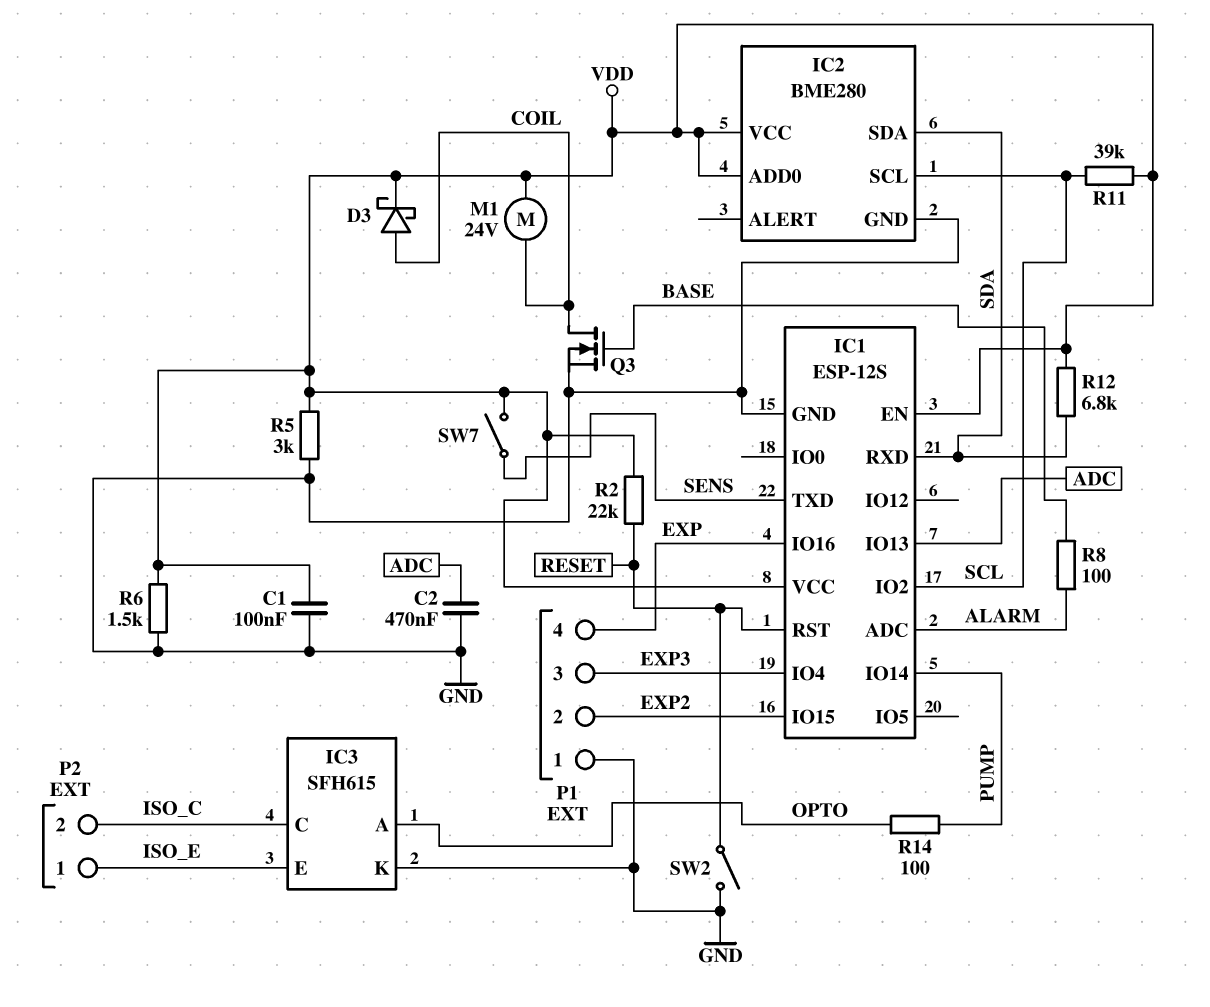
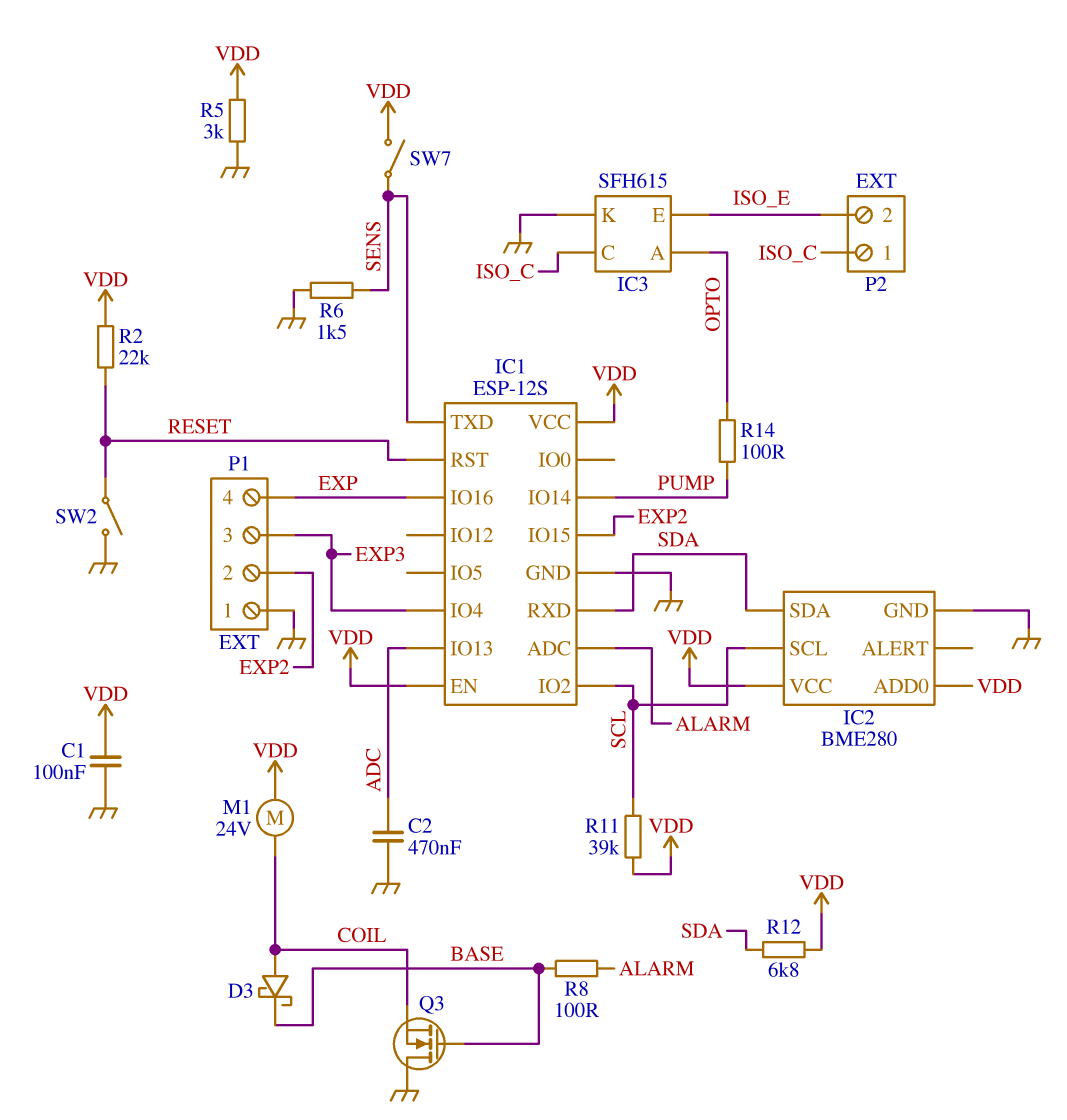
D3: schottky (A COIL, K VDD) -> schottky (A COIL, K BASE)
P2 pin 1: ISO_E -> ISO_C
P2 pin 2: ISO_C -> ISO_E
Q3: NMOS (G BASE, D COIL, S GND) -> NMOS (G BASE, D GND, S COIL)
R6: 1.5k (GND, VDD) -> 1.5k (GND, SENS)

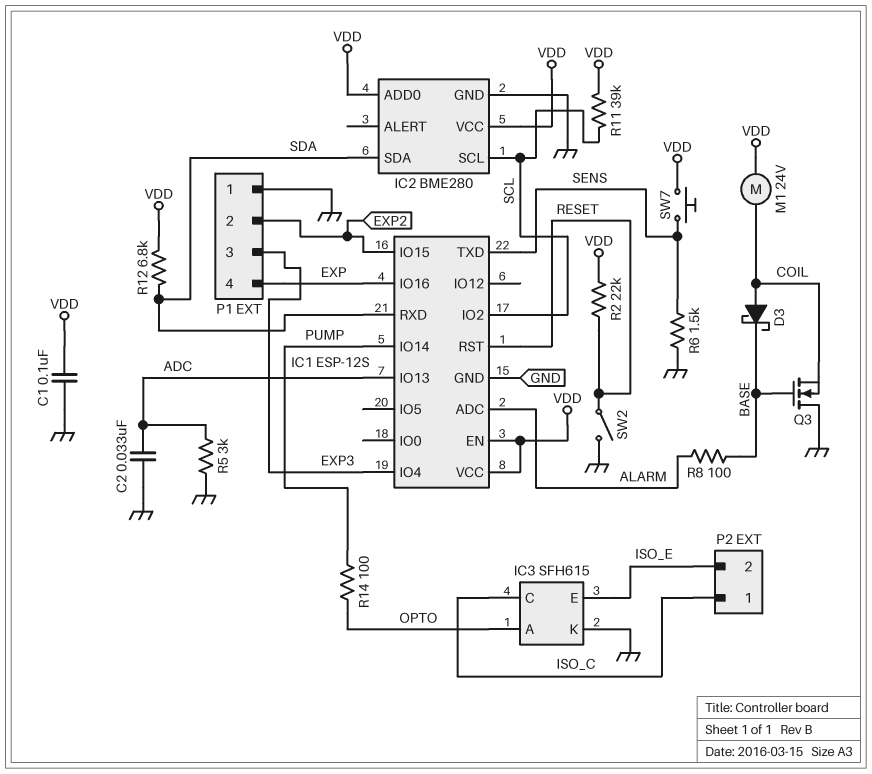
C2: 470nF (ADC, GND) -> 33nF (ADC, GND)
R5: 3k (GND, VDD) -> 3k (ADC, GND)
SW7: switch (SENS, VDD) -> button (SENS, VDD)

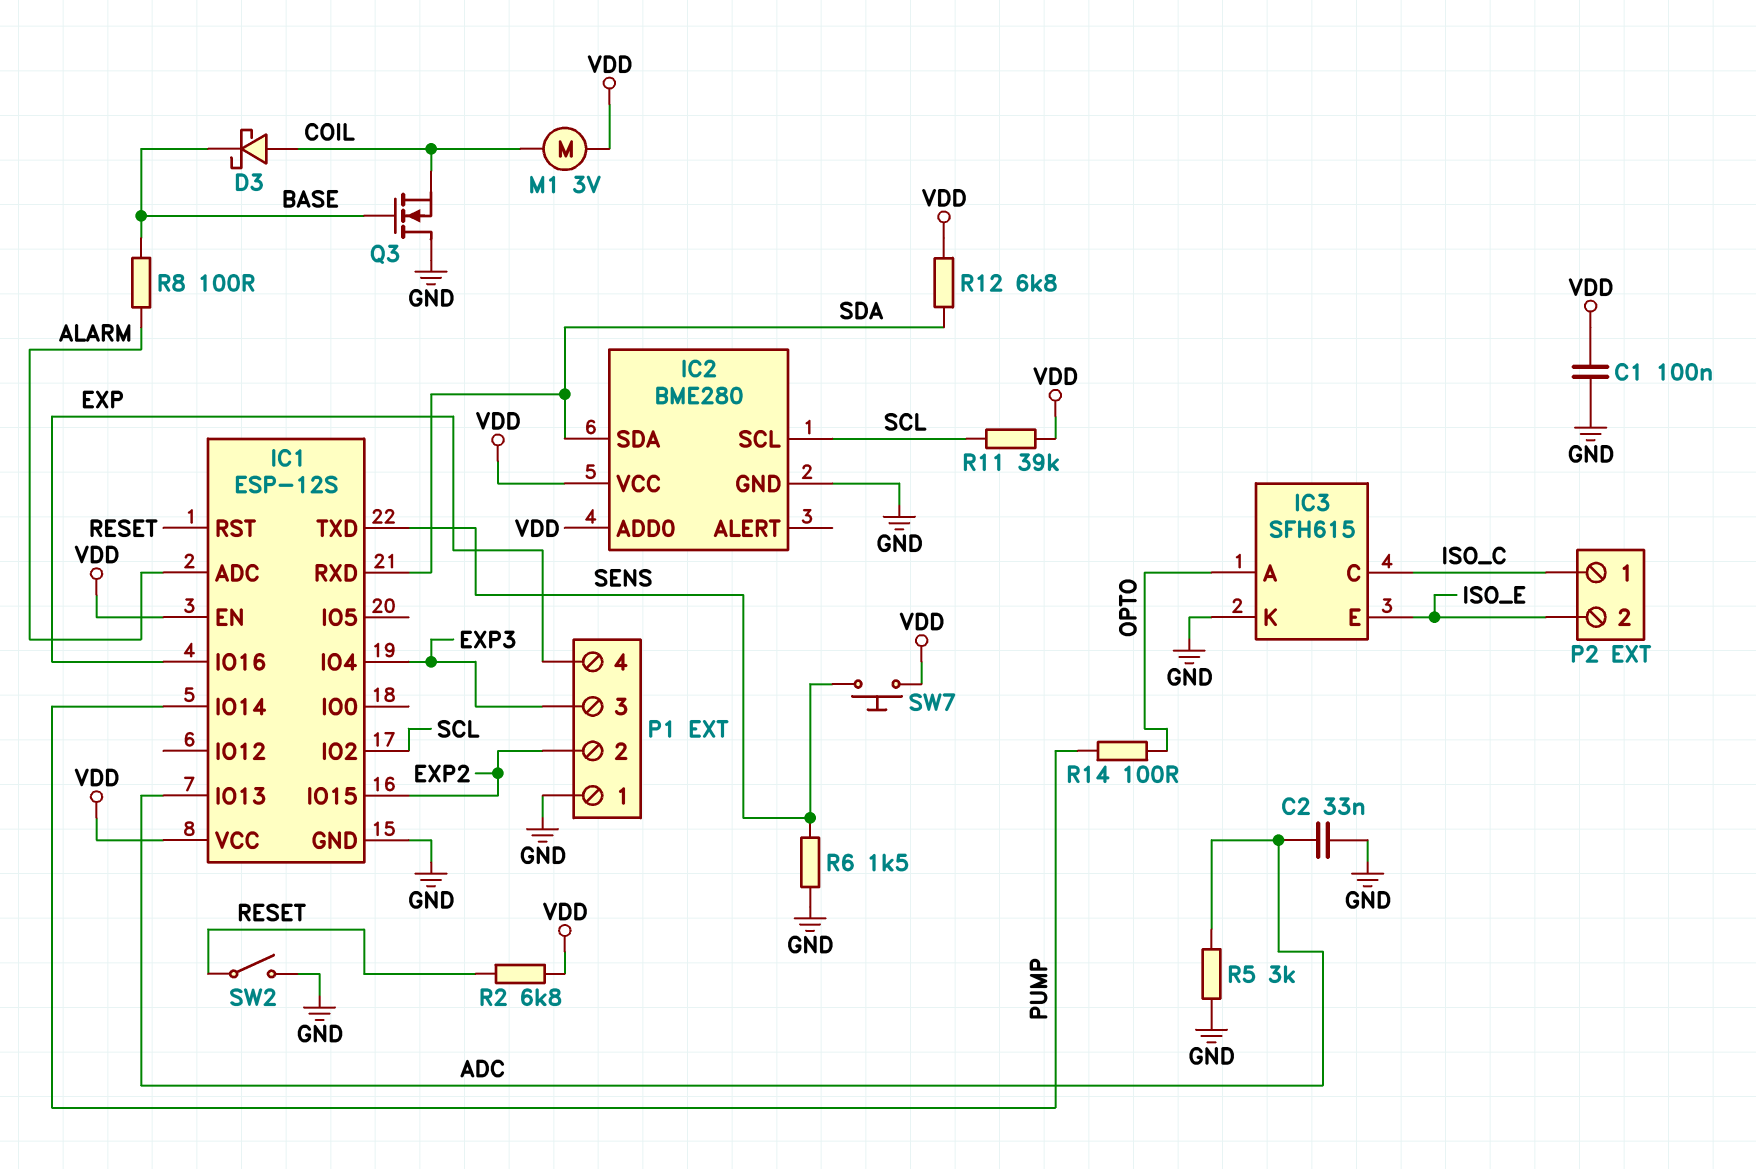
M1: motor 24V (COIL, VDD) -> motor 3V (COIL, VDD)
R2: 22k (RESET, VDD) -> 6.8k (RESET, VDD)

